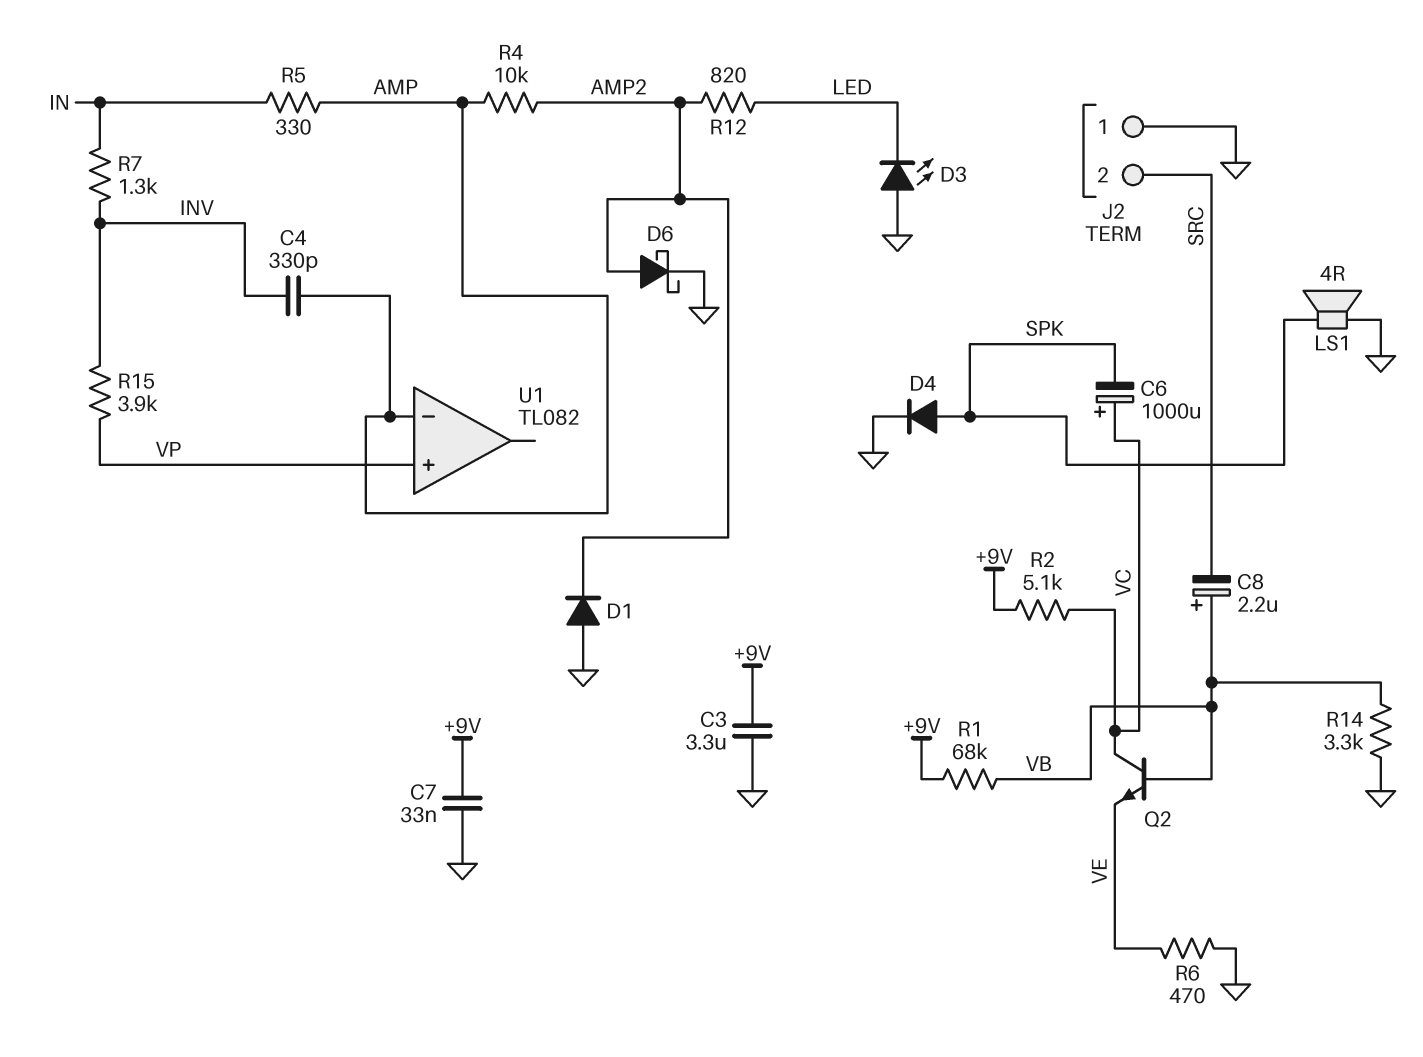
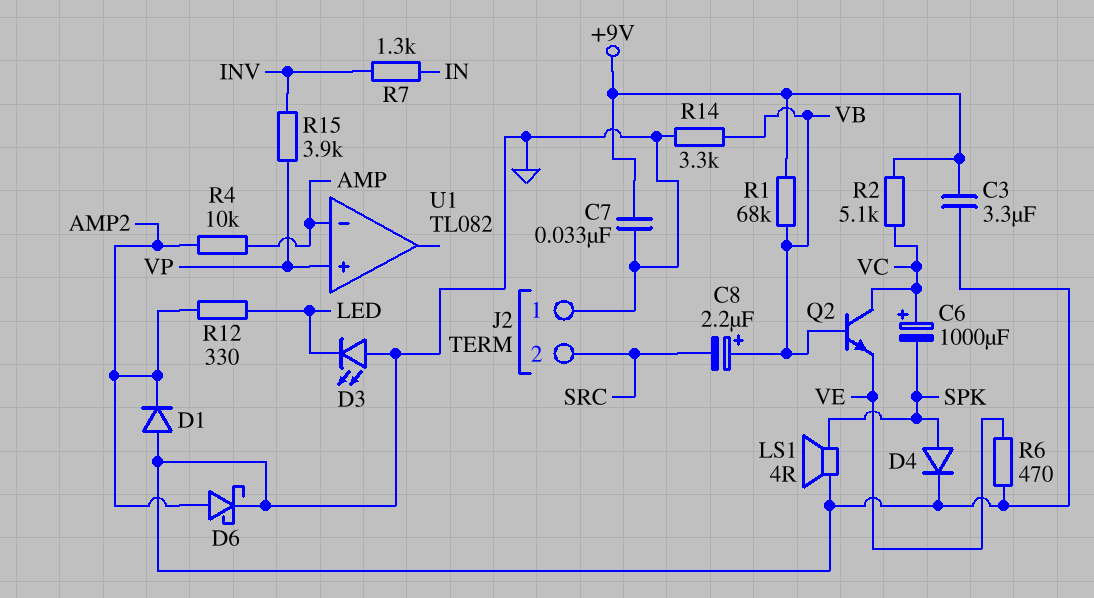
C4: 330pF (AMP, INV) -> none
R5: 330 (AMP, IN) -> none
R12: 820 (AMP2, LED) -> 330 (AMP2, LED)

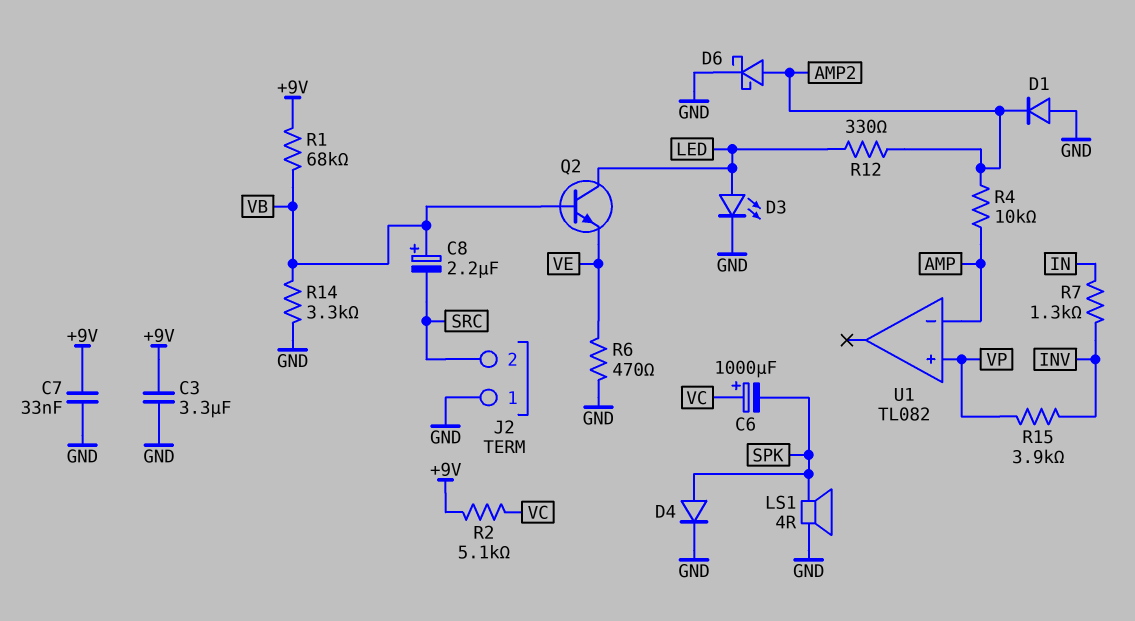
D3: LED (A GND, K LED) -> LED (A LED, K GND)
Q2: NPN (B VB, C VC, E VE) -> NPN (B VB, C LED, E VE)

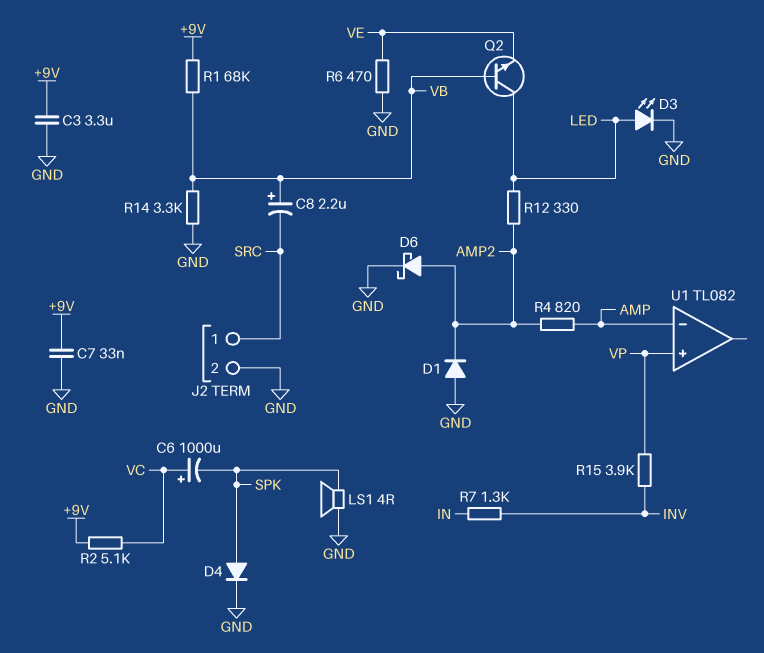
J2 pin 1: GND -> SRC
J2 pin 2: SRC -> GND
R4: 10k (AMP, AMP2) -> 820 (AMP, AMP2)

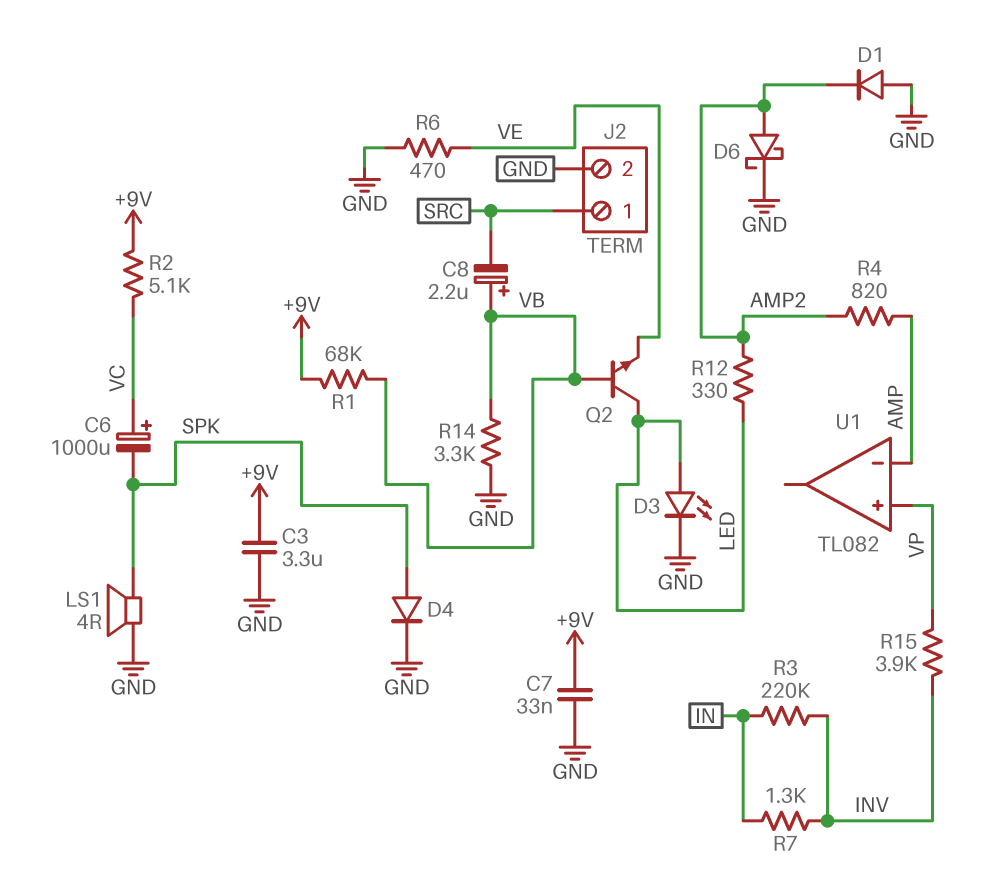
R3: none -> 220k (IN, INV)

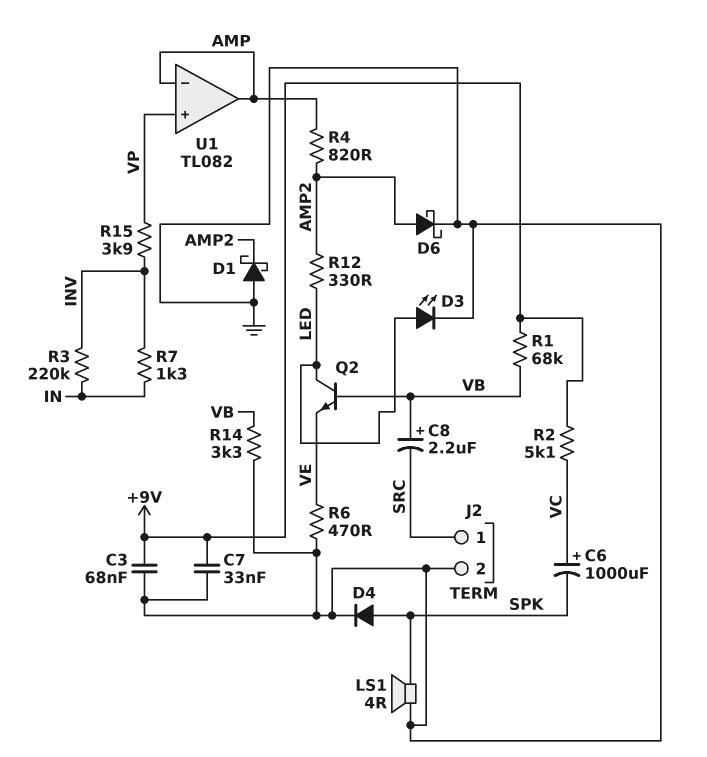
C3: 3.3uF (+9V, GND) -> 68nF (+9V, GND)
D1: diode (A GND, K AMP2) -> schottky (A GND, K AMP2)
U1 pin out: none -> AMP

